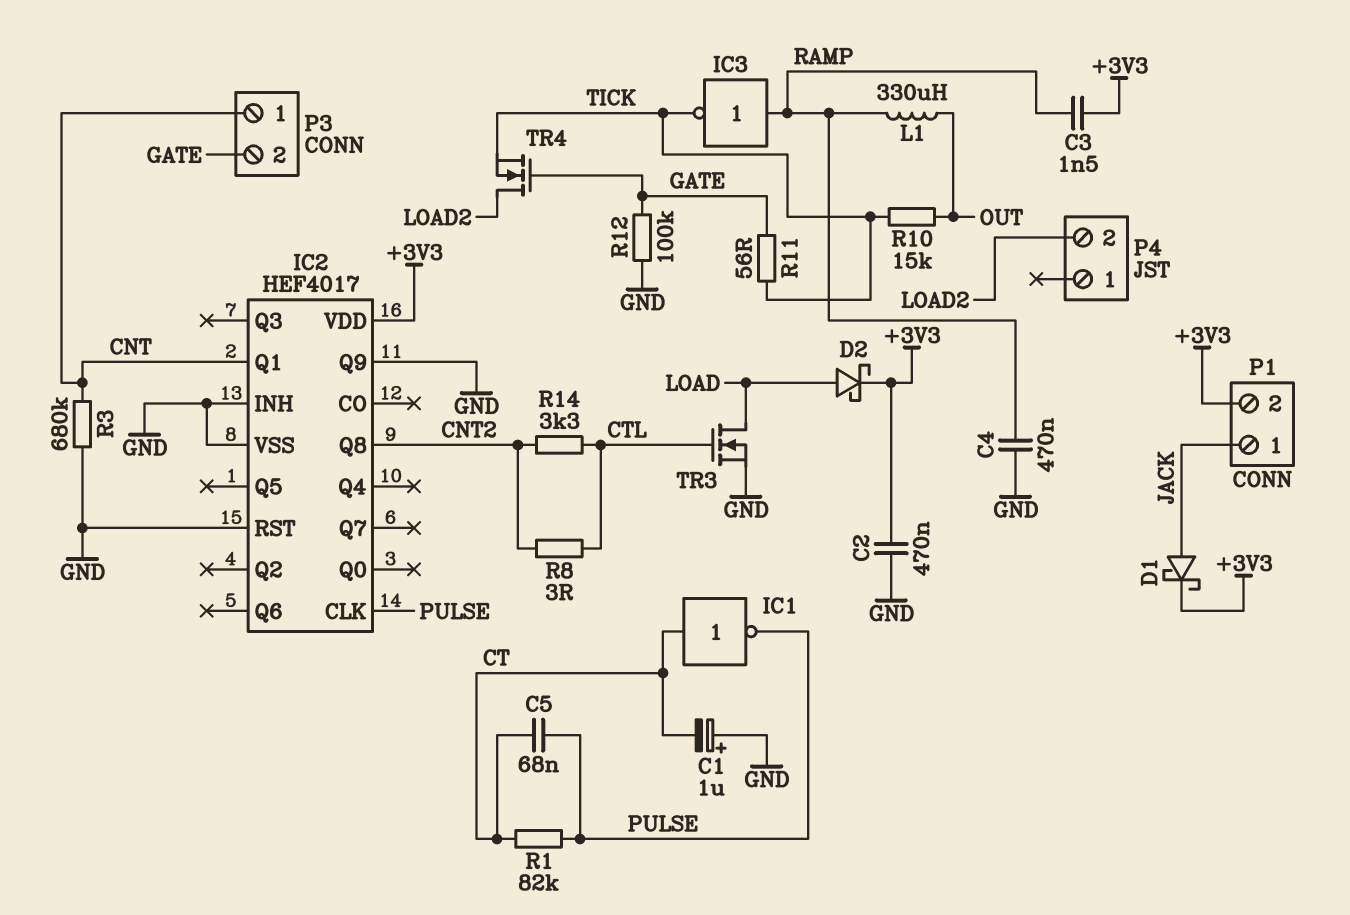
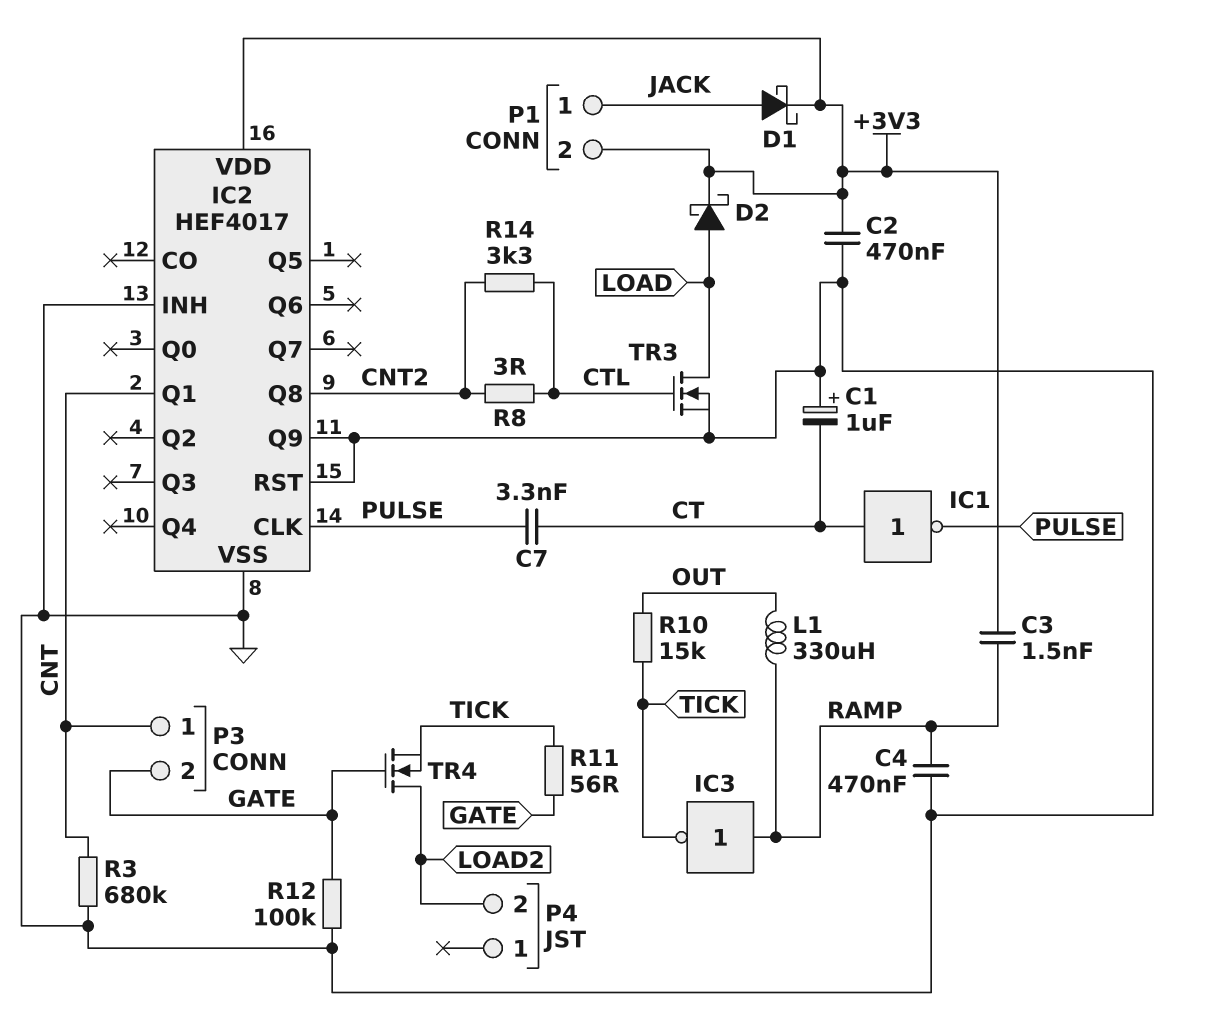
C5: 68nF (CT, PULSE) -> none
C7: none -> 3.3nF (CT, PULSE)
R1: 82k (CT, PULSE) -> none

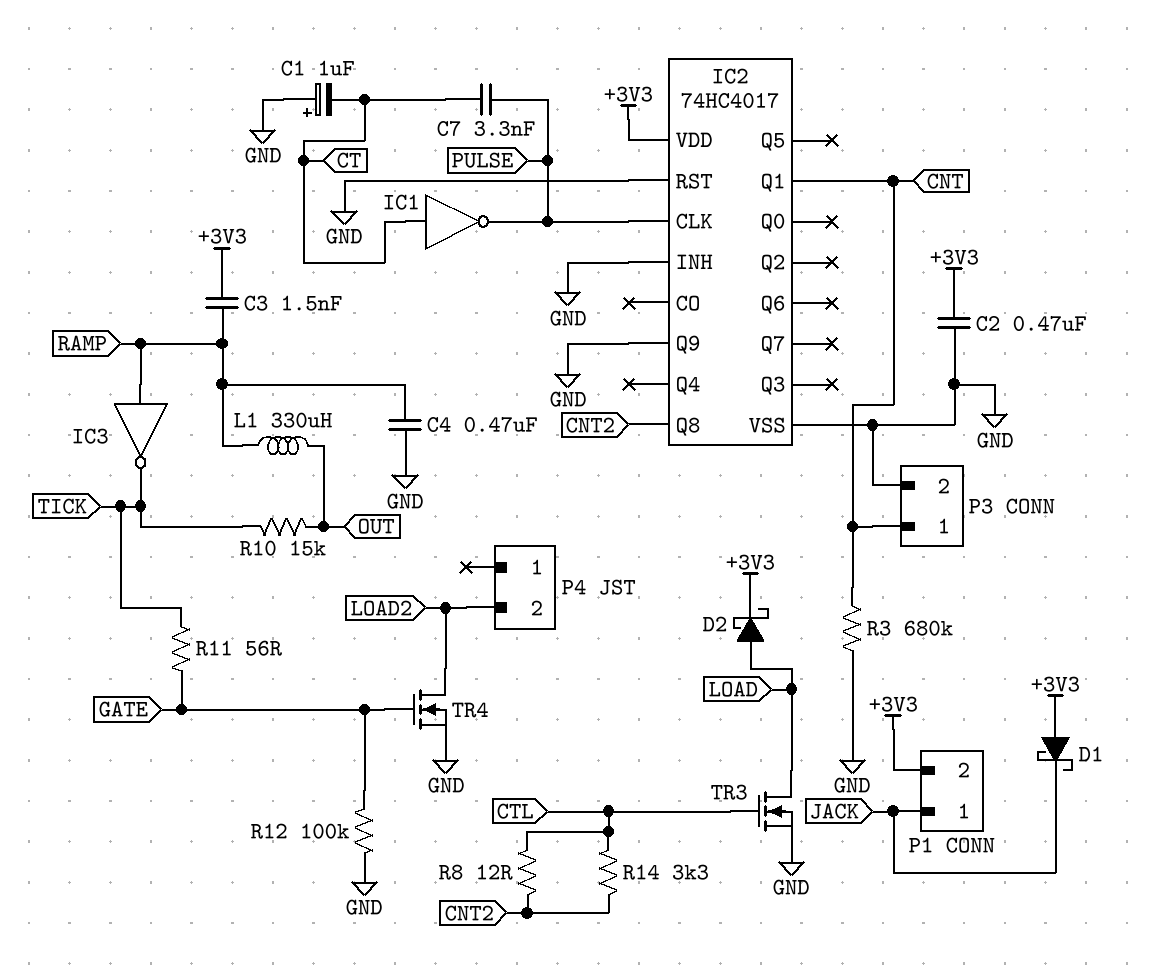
D1: schottky (A JACK, K +3V3) -> schottky (A +3V3, K JACK)
IC2: HEF4017 -> 74HC4017
P3 pin 2: GATE -> GND
R8: 3 (CNT2, CTL) -> 12 (CNT2, CTL)
TR4: NMOS (G GATE, D LOAD2, S TICK) -> NMOS (G GATE, D LOAD2, S GND)

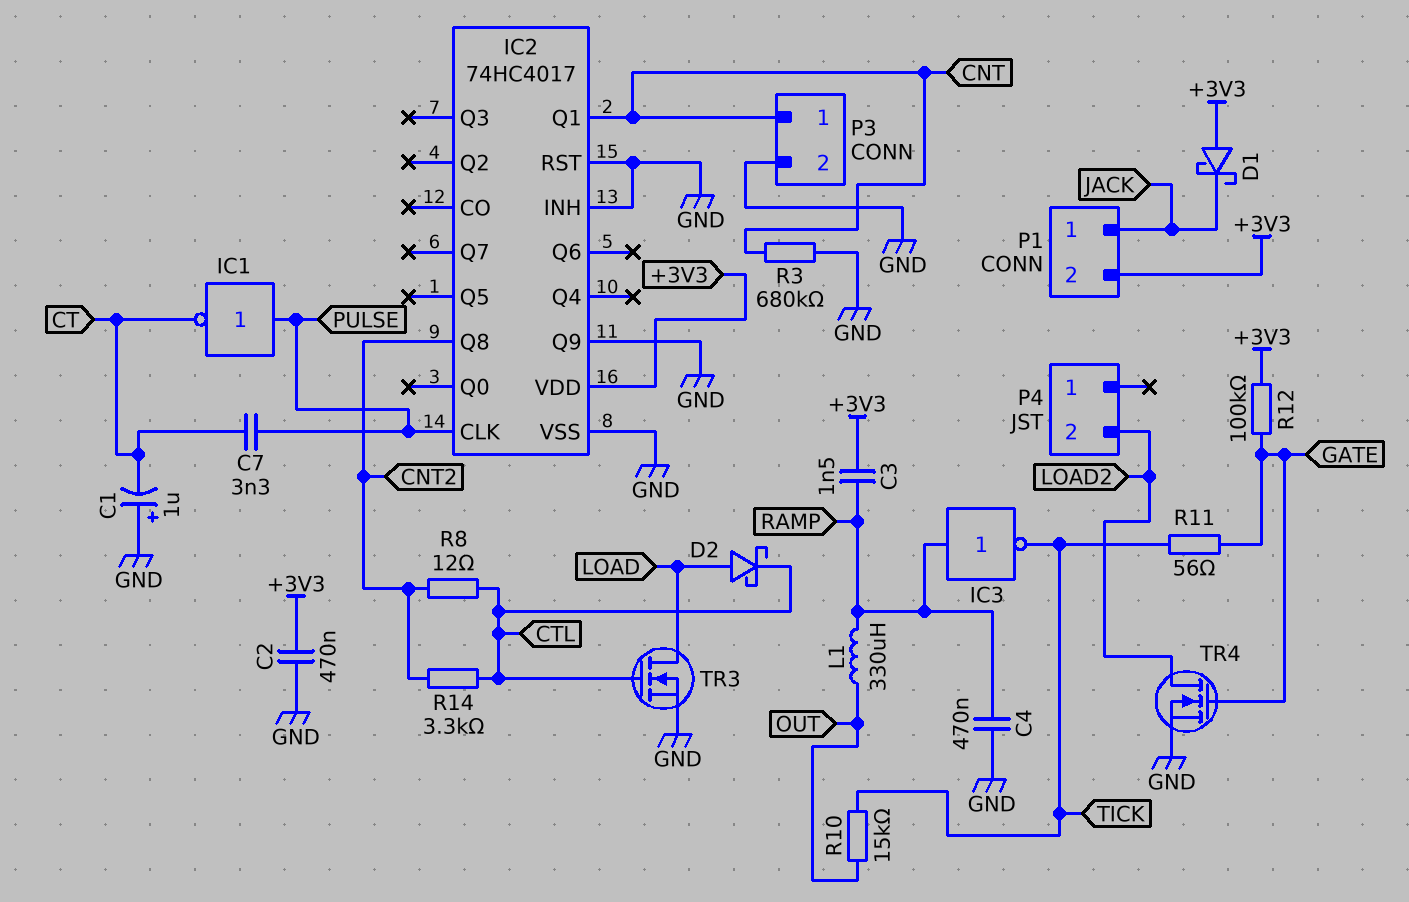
D2: schottky (A LOAD, K +3V3) -> schottky (A LOAD, K CTL)
IC1: NOT (in CT, out PULSE) -> NOT (in PULSE, out CT)
R12: 100k (GATE, GND) -> 100k (+3V3, GATE)

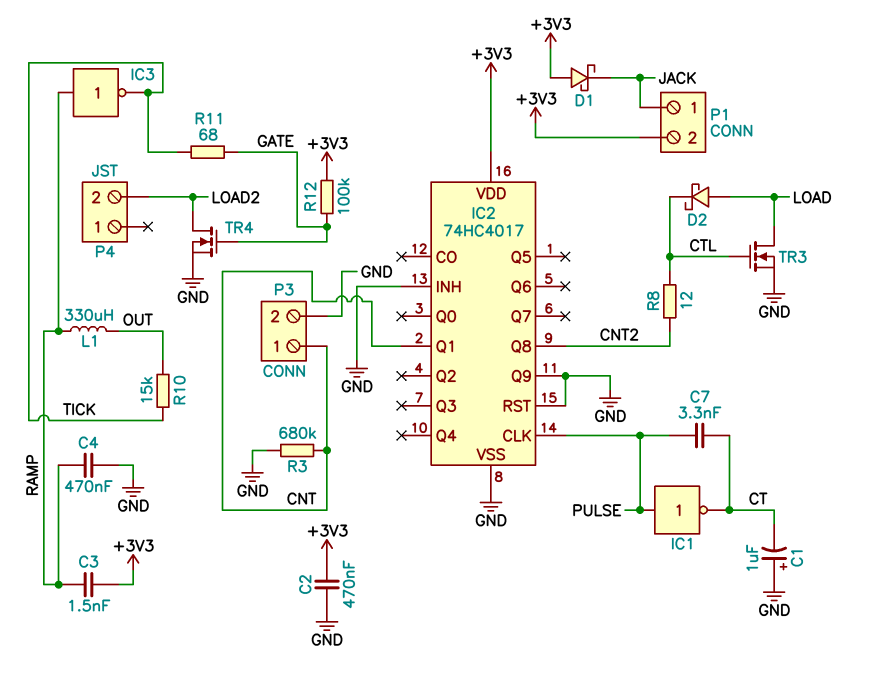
R11: 56 (GATE, TICK) -> 68 (GATE, TICK)
R14: 3.3k (CNT2, CTL) -> none

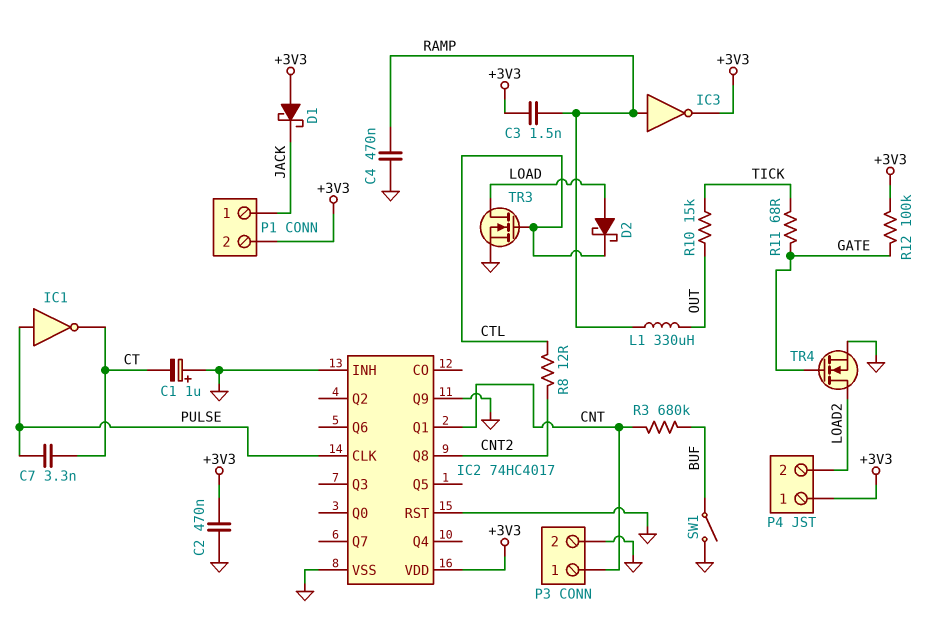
IC3: NOT (in RAMP, out TICK) -> NOT (in RAMP, out +3V3)
P4 pin 1: none -> +3V3
R3: 680k (CNT, GND) -> 680k (BUF, CNT)
SW1: none -> switch (BUF, GND)

